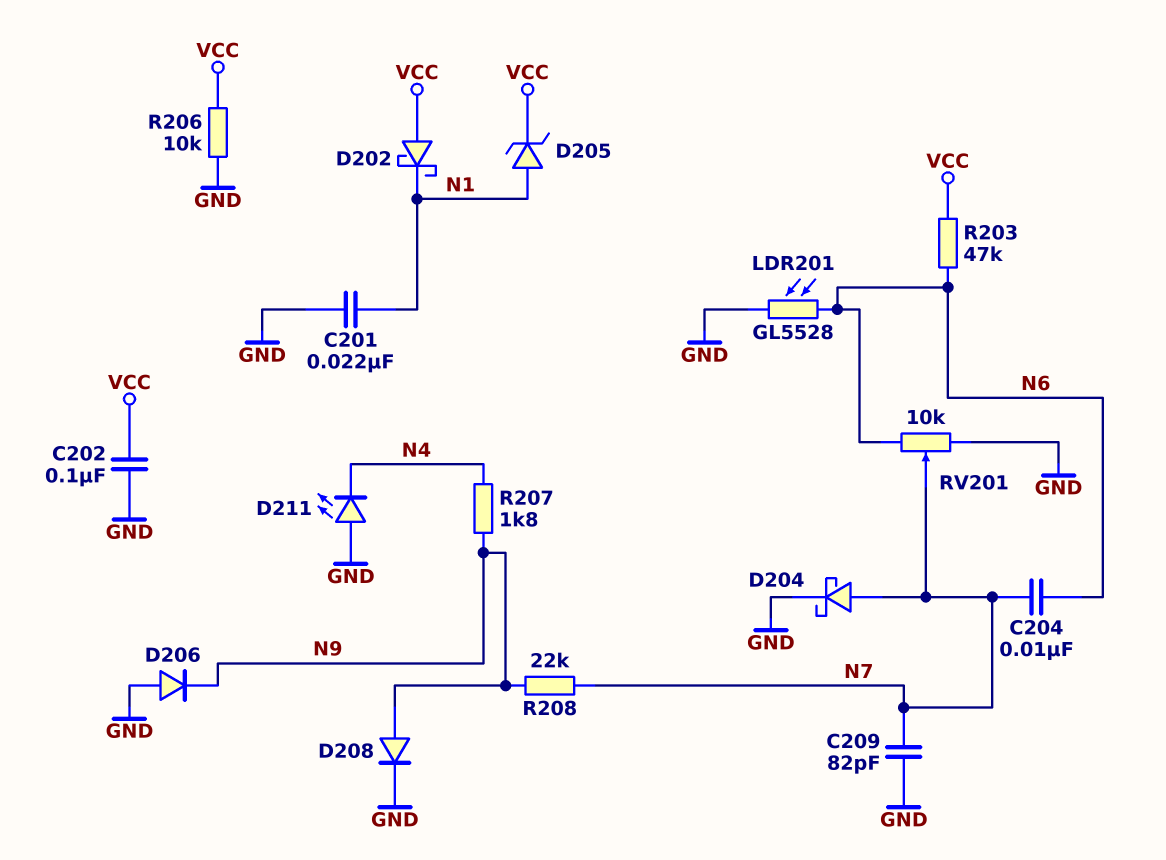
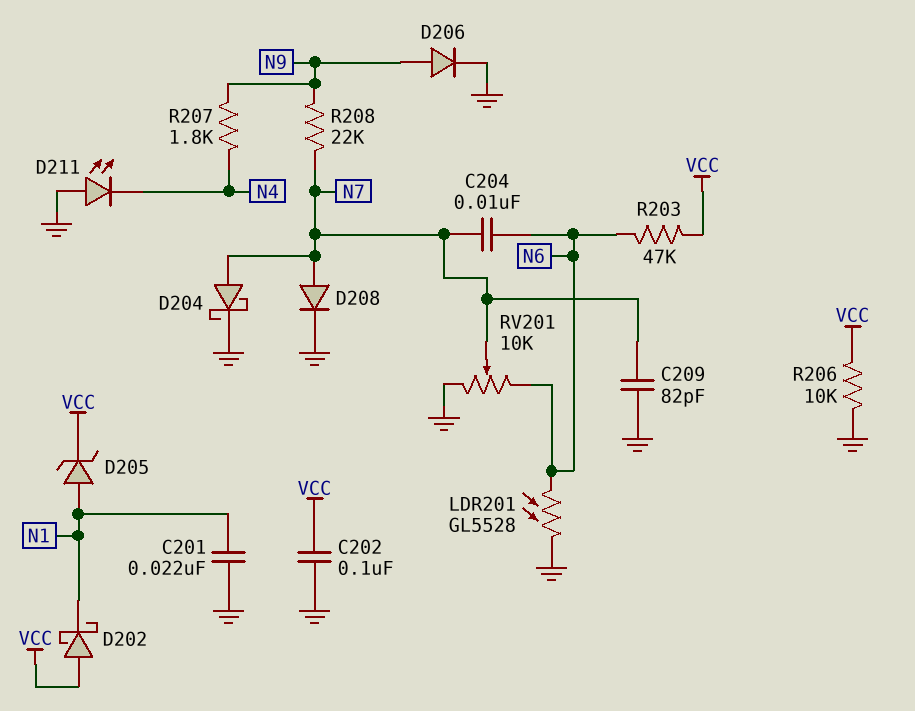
D206: diode (A GND, K N9) -> diode (A N9, K GND)
D208: diode (A N9, K GND) -> diode (A N7, K GND)

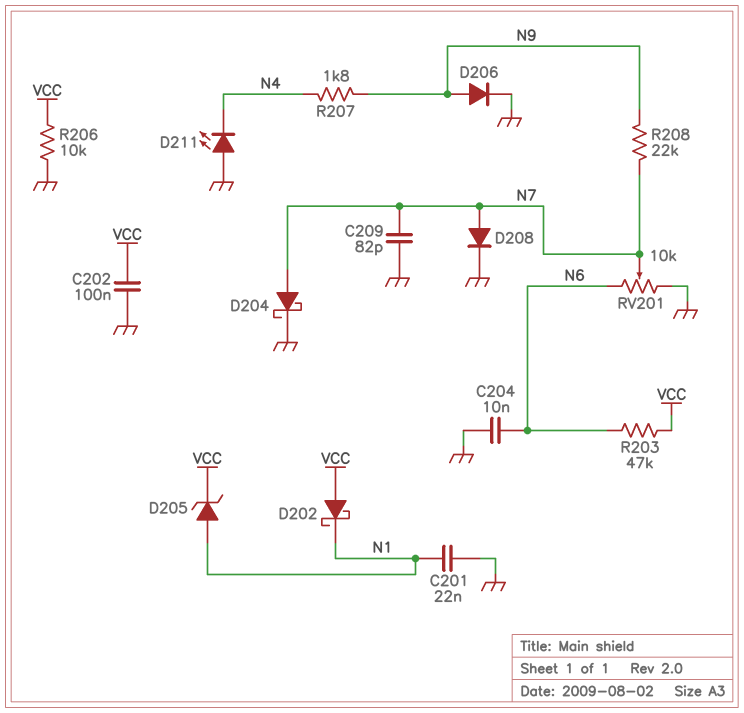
C204: 10nF (N6, N7) -> 10nF (GND, N6)
LDR201: GL5528 (GND, N6) -> none

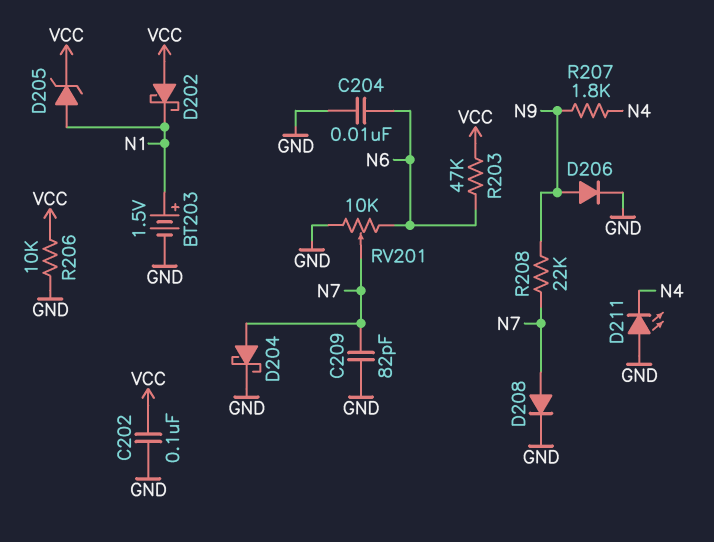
BT203: none -> 1.5V (plus N1, minus GND)
C201: 22nF (GND, N1) -> none

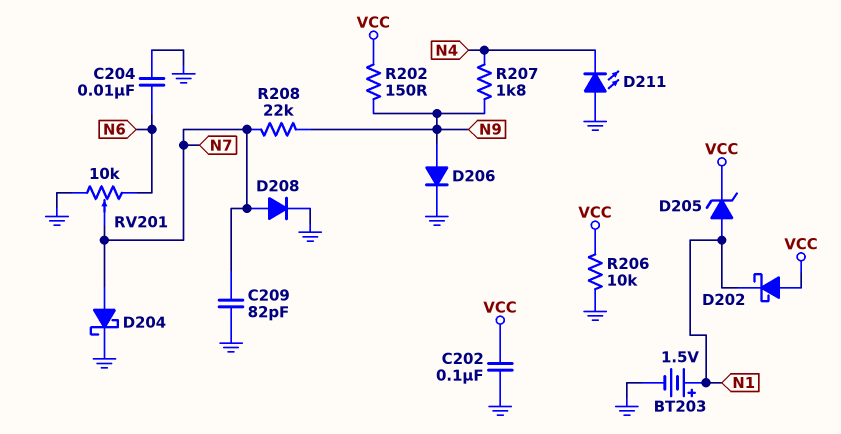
R202: none -> 150 (N9, VCC)
R203: 47k (N6, VCC) -> none

